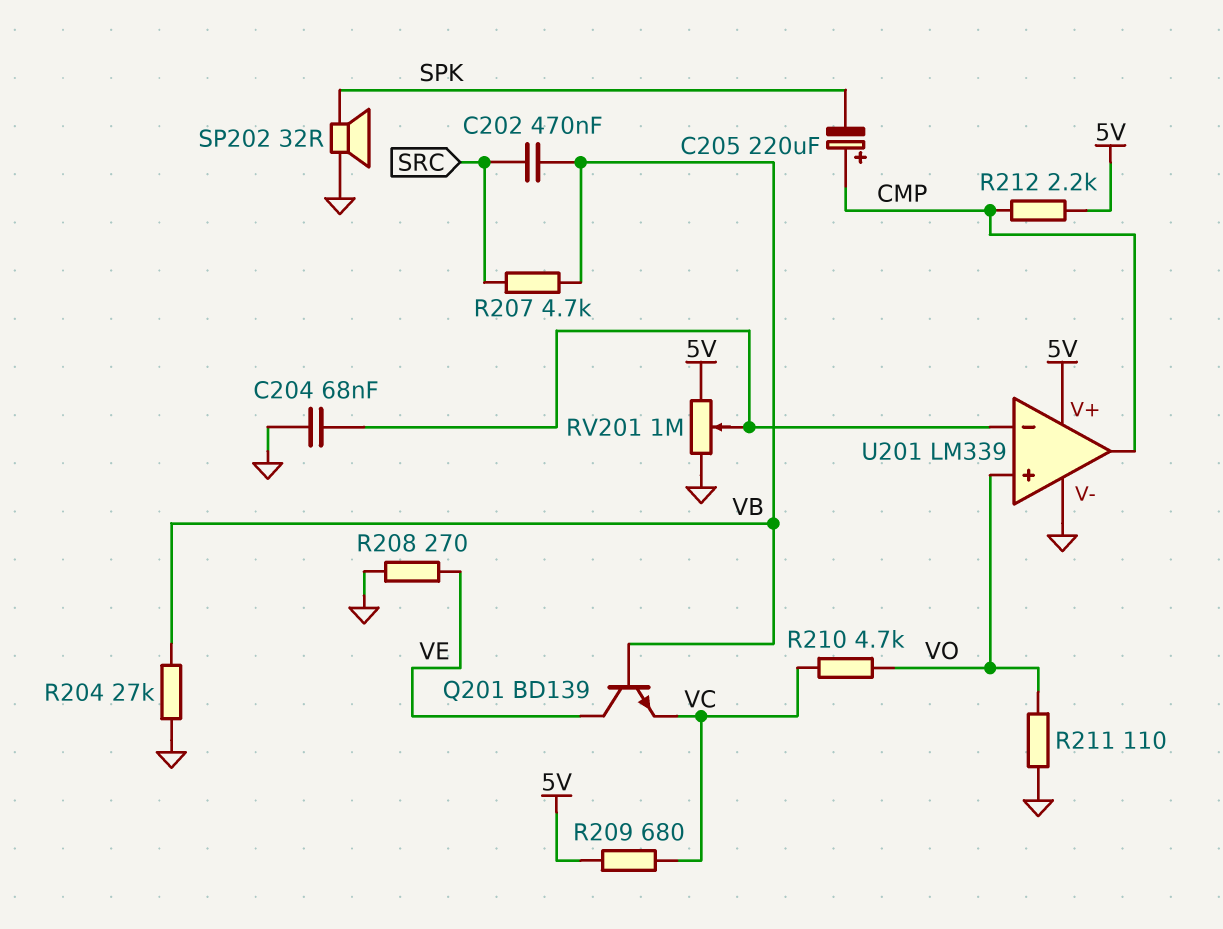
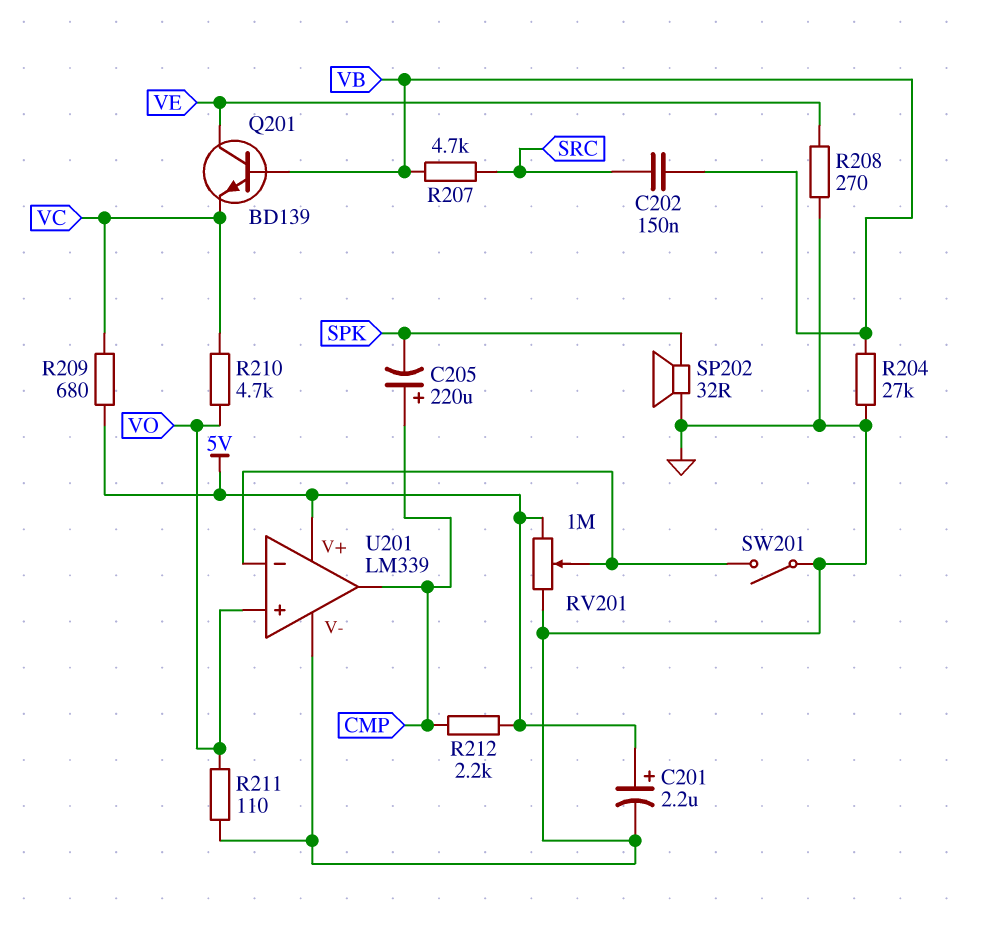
C201: none -> 2.2uF (plus 5V, minus GND)
C202: 470nF (SRC, VB) -> 150nF (SRC, VB)
C204: 68nF (GND, U201/in-) -> none
SW201: none -> switch (GND, U201/in-)

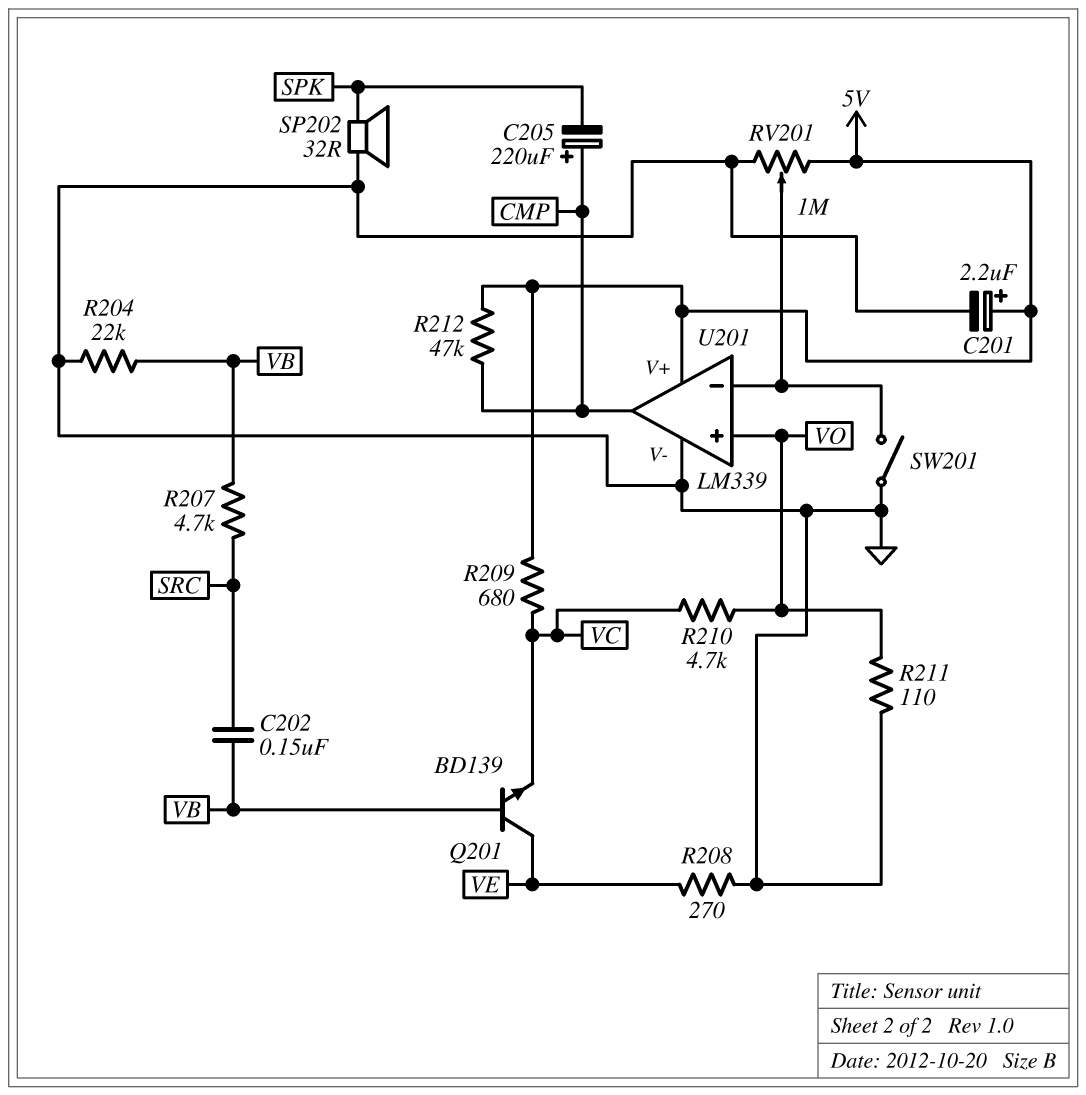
R204: 27k (GND, VB) -> 22k (GND, VB)
R212: 2.2k (5V, CMP) -> 47k (5V, CMP)

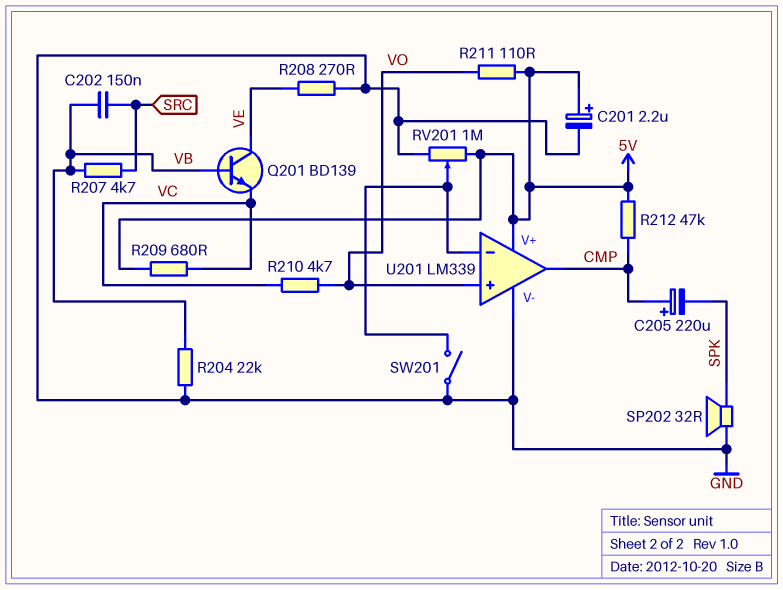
R211: 110 (GND, VO) -> 110 (5V, VO)

